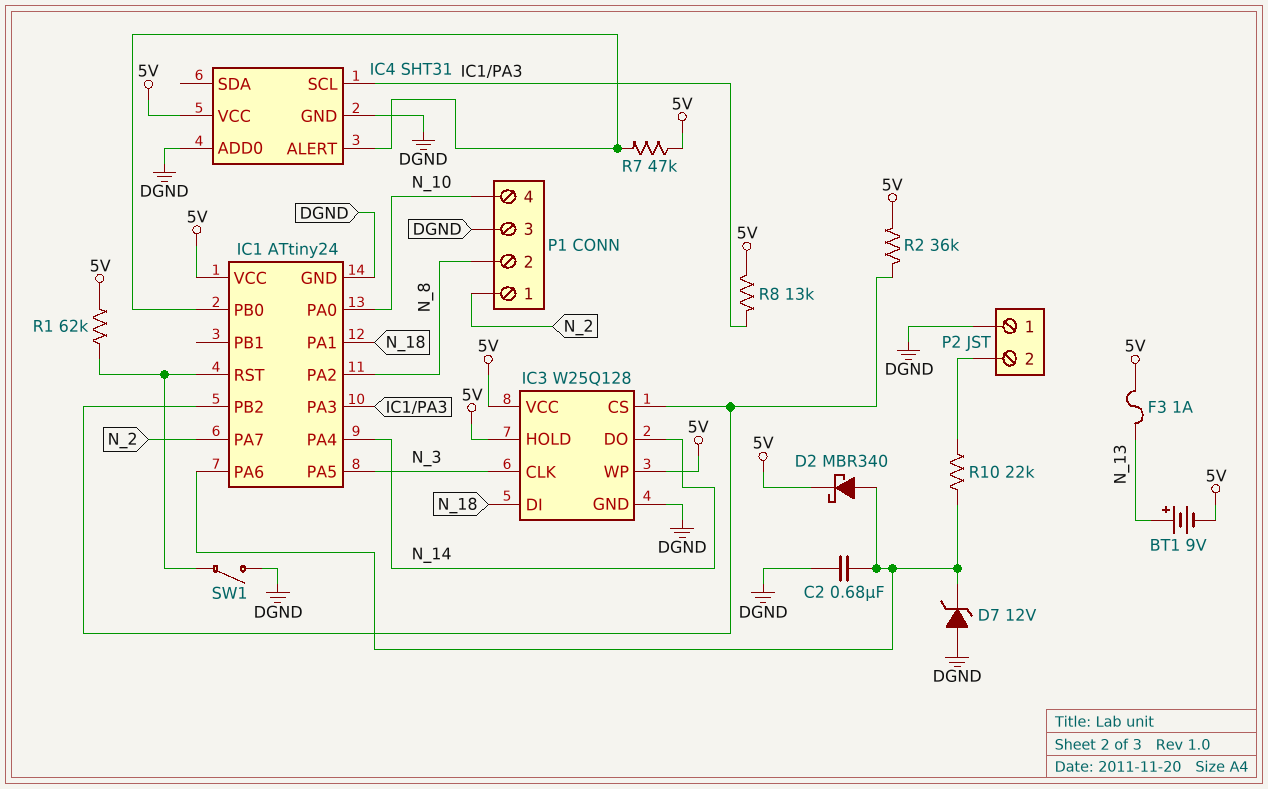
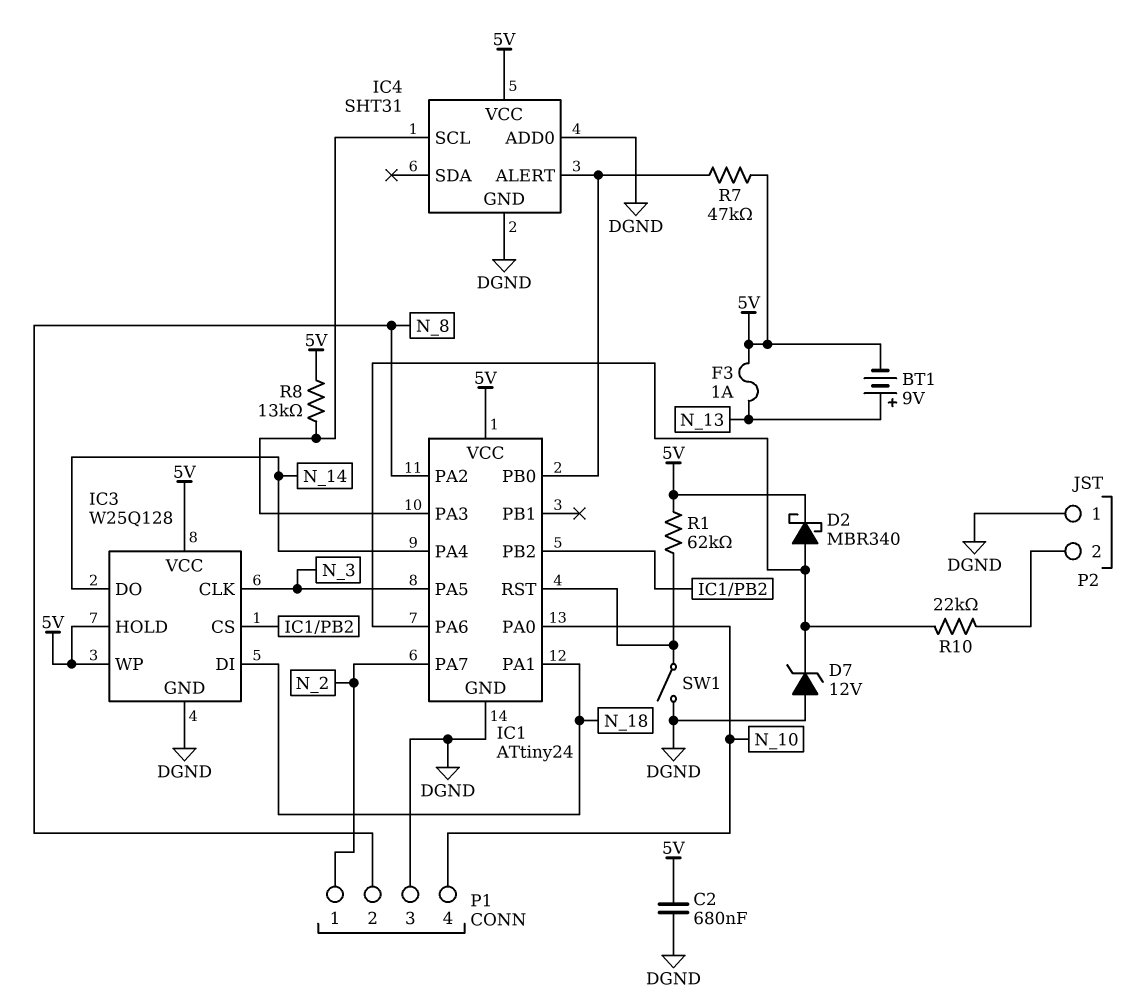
C2: 680nF (DGND, IC1/PA6) -> 680nF (5V, DGND)
R2: 36k (5V, IC1/PB2) -> none

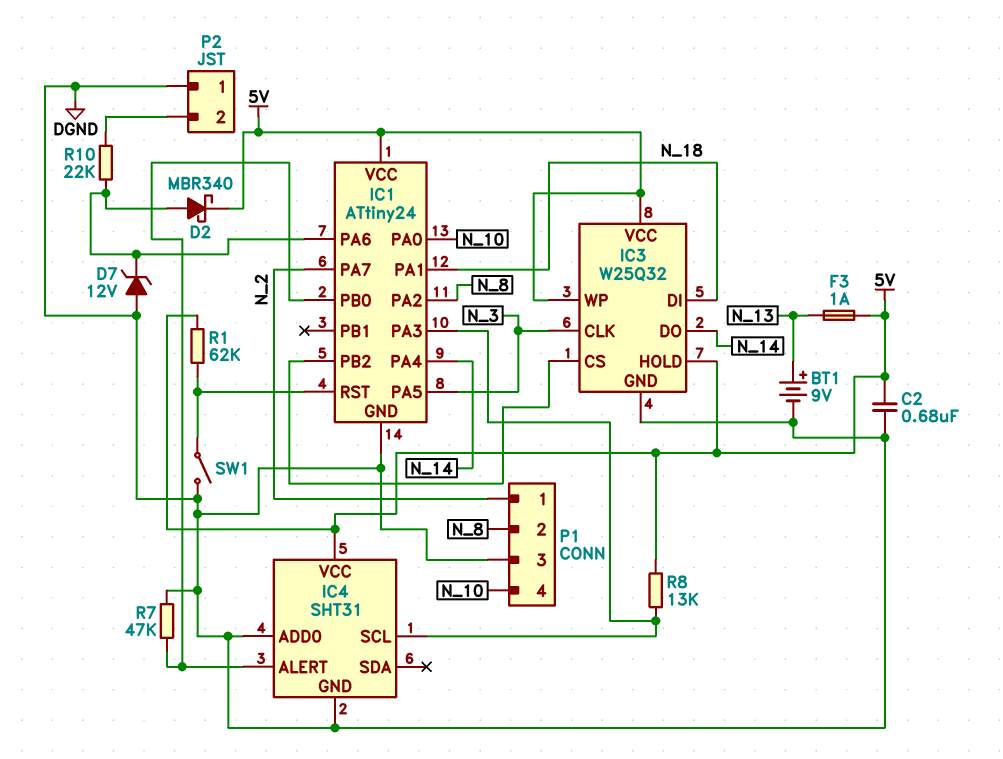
BT1: 9V (plus N_13, minus 5V) -> 9V (plus N_13, minus DGND)
IC3: W25Q128 -> W25Q32
R7: 47k (5V, IC1/PB0) -> 47k (DGND, IC1/PB0)

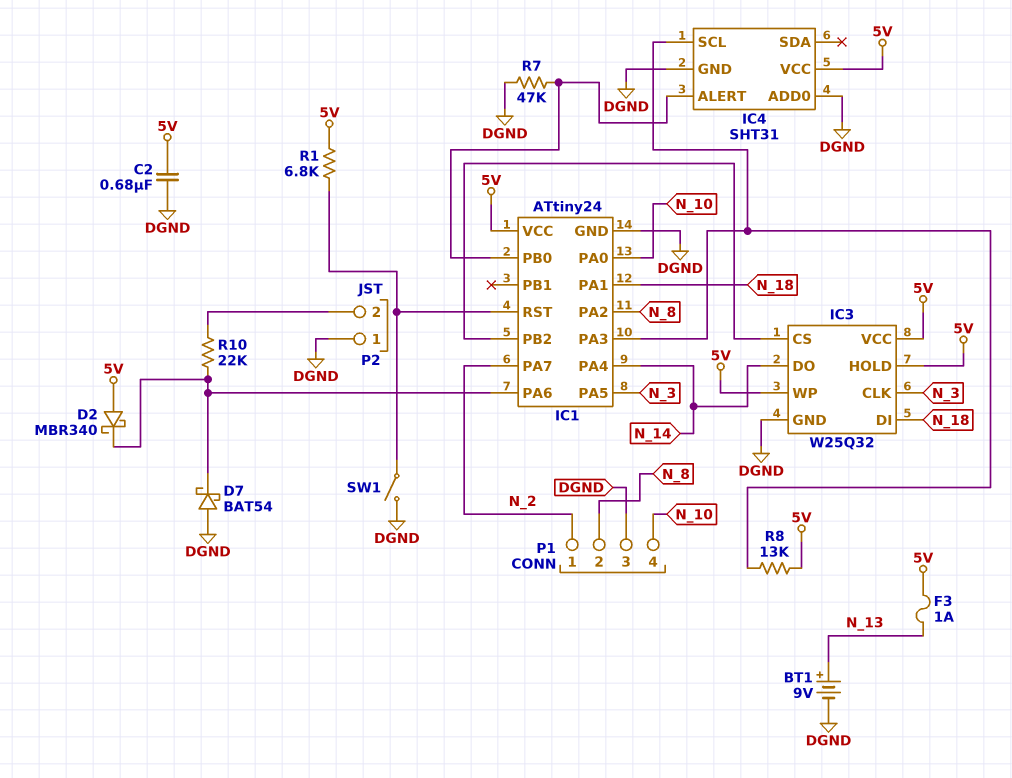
D2: schottky MBR340 (A IC1/PA6, K 5V) -> schottky MBR340 (A 5V, K IC1/PA6)
D7: zener 12V (A DGND, K IC1/PA6) -> schottky BAT54 (A DGND, K IC1/PA6)
R1: 62k (5V, IC1/RST) -> 6.8k (5V, IC1/RST)

